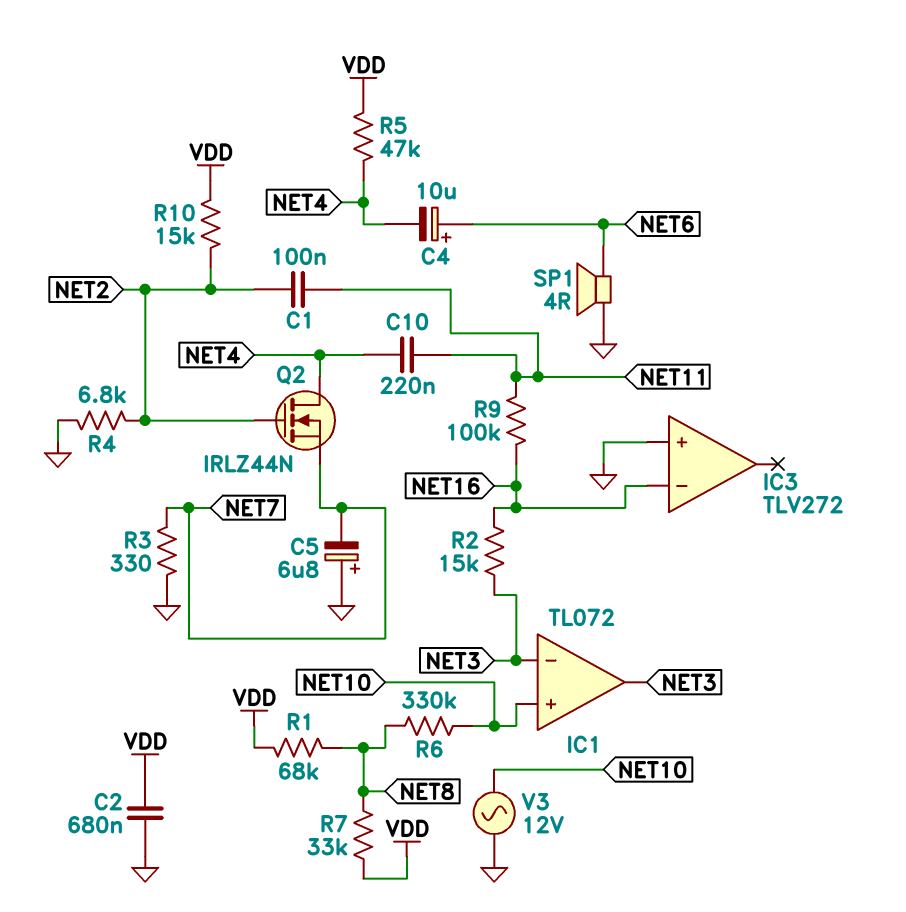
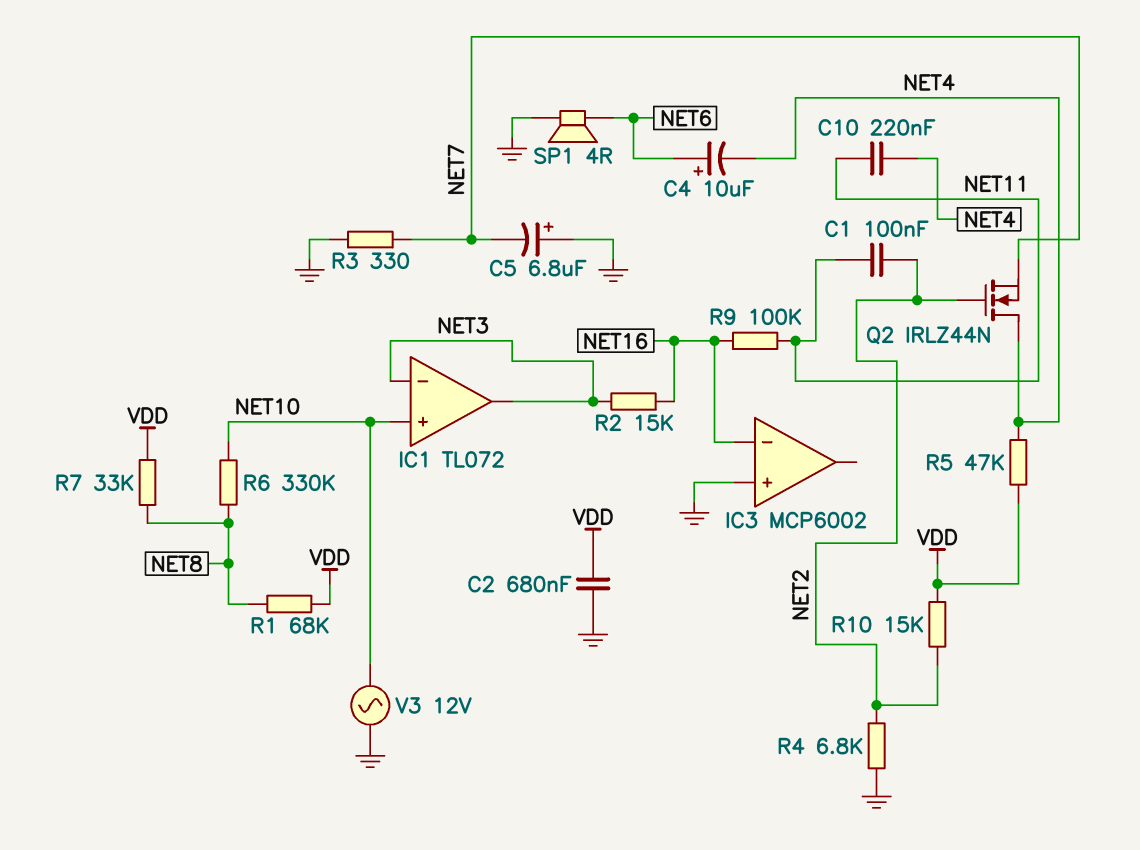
IC3: TLV272 -> MCP6002

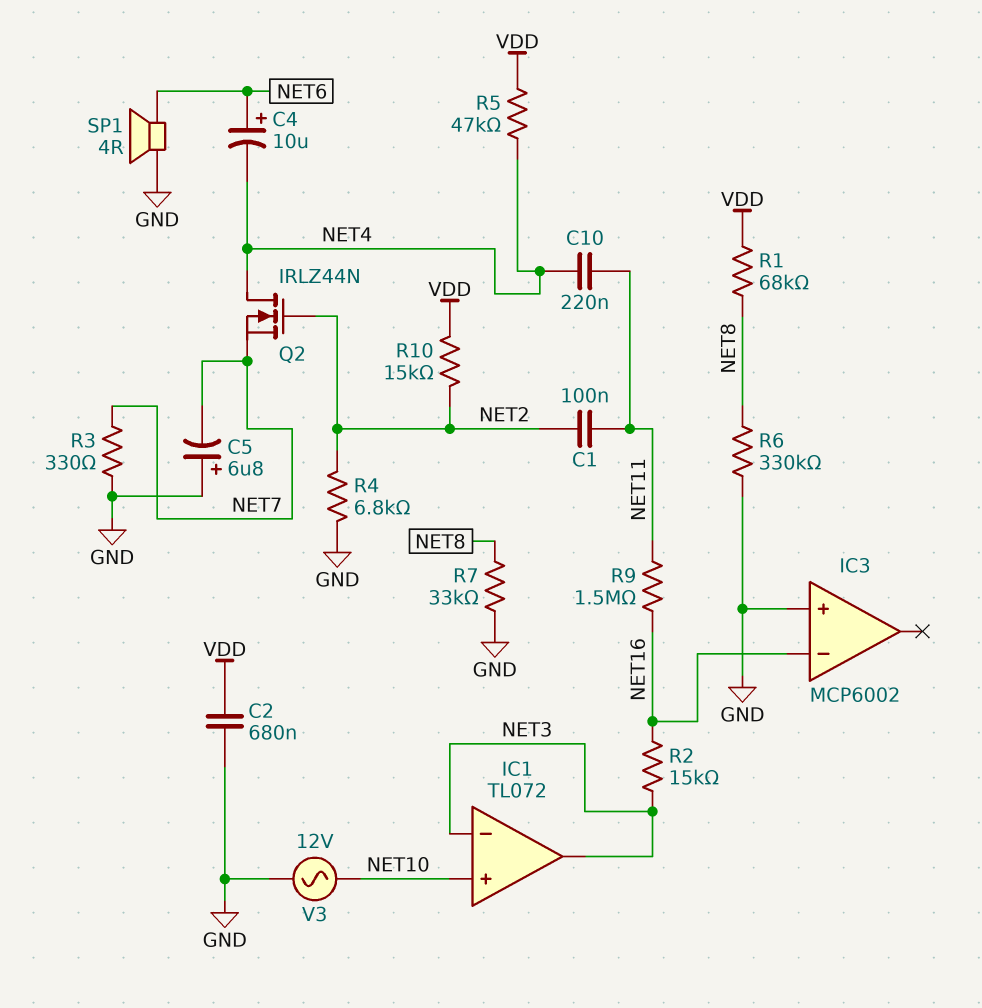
R6: 330k (NET8, NET10) -> 330k (GND, NET8)
R7: 33k (NET8, VDD) -> 33k (GND, NET8)
R9: 100k (NET11, NET16) -> 1.5M (NET11, NET16)

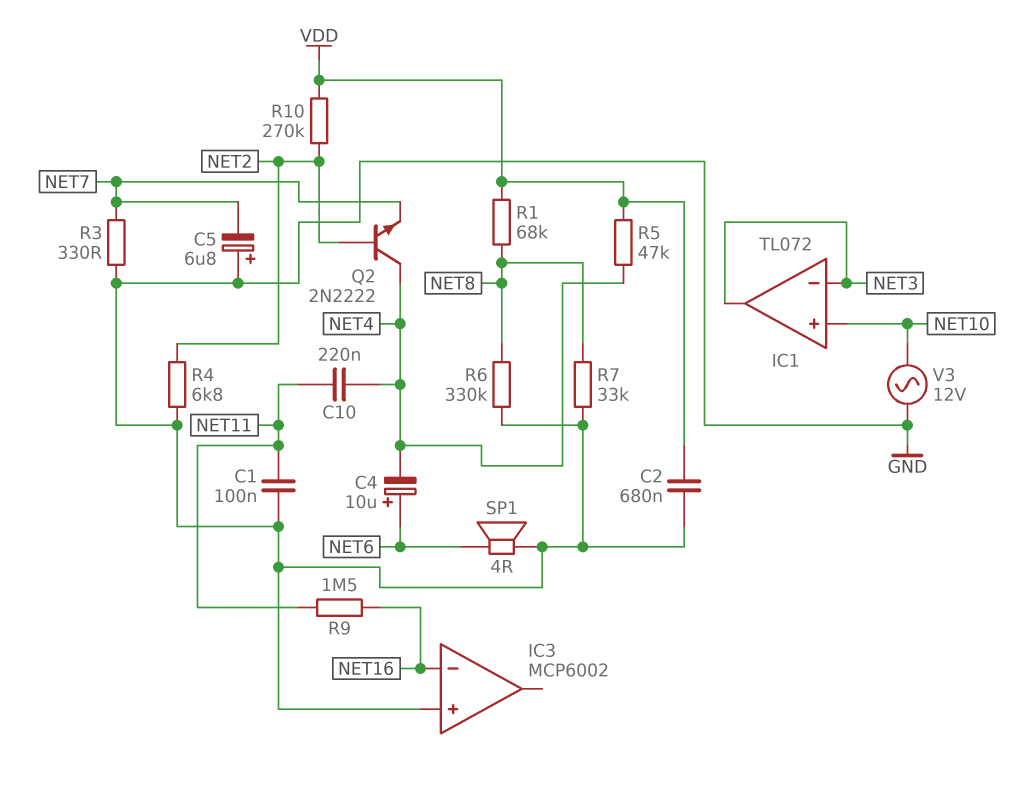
C1: 100nF (NET2, NET11) -> 100nF (GND, NET11)
Q2: NMOS IRLZ44N (G NET2, D NET4, S NET7) -> NPN 2N2222 (B NET2, C NET4, E NET7)
R2: 15k (NET3, NET16) -> none
R10: 15k (NET2, VDD) -> 270k (NET2, VDD)

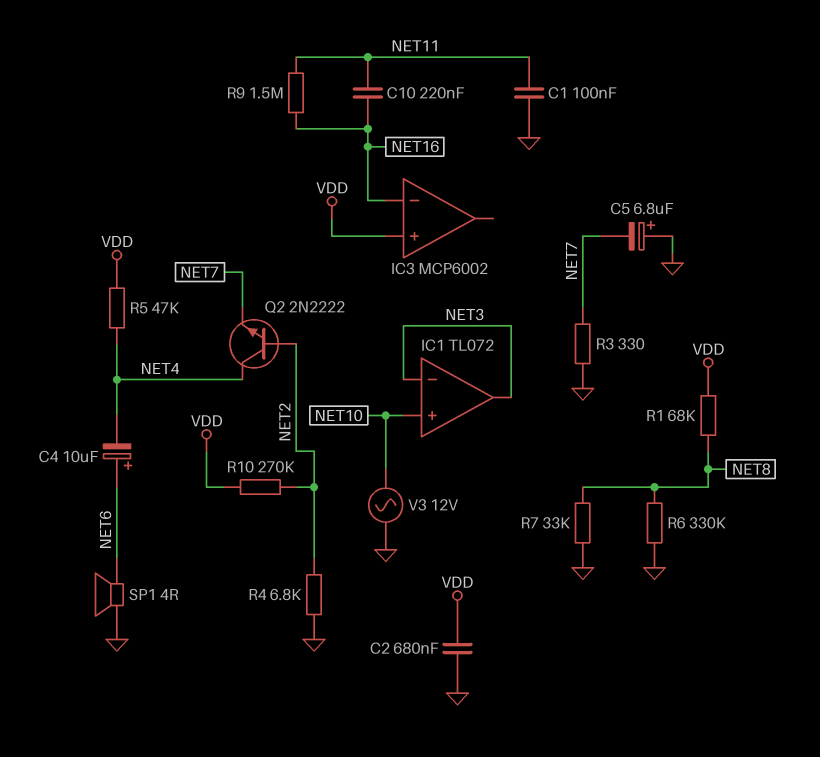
C10: 220nF (NET4, NET11) -> 220nF (NET11, NET16)
IC3 pin in+: GND -> VDD

